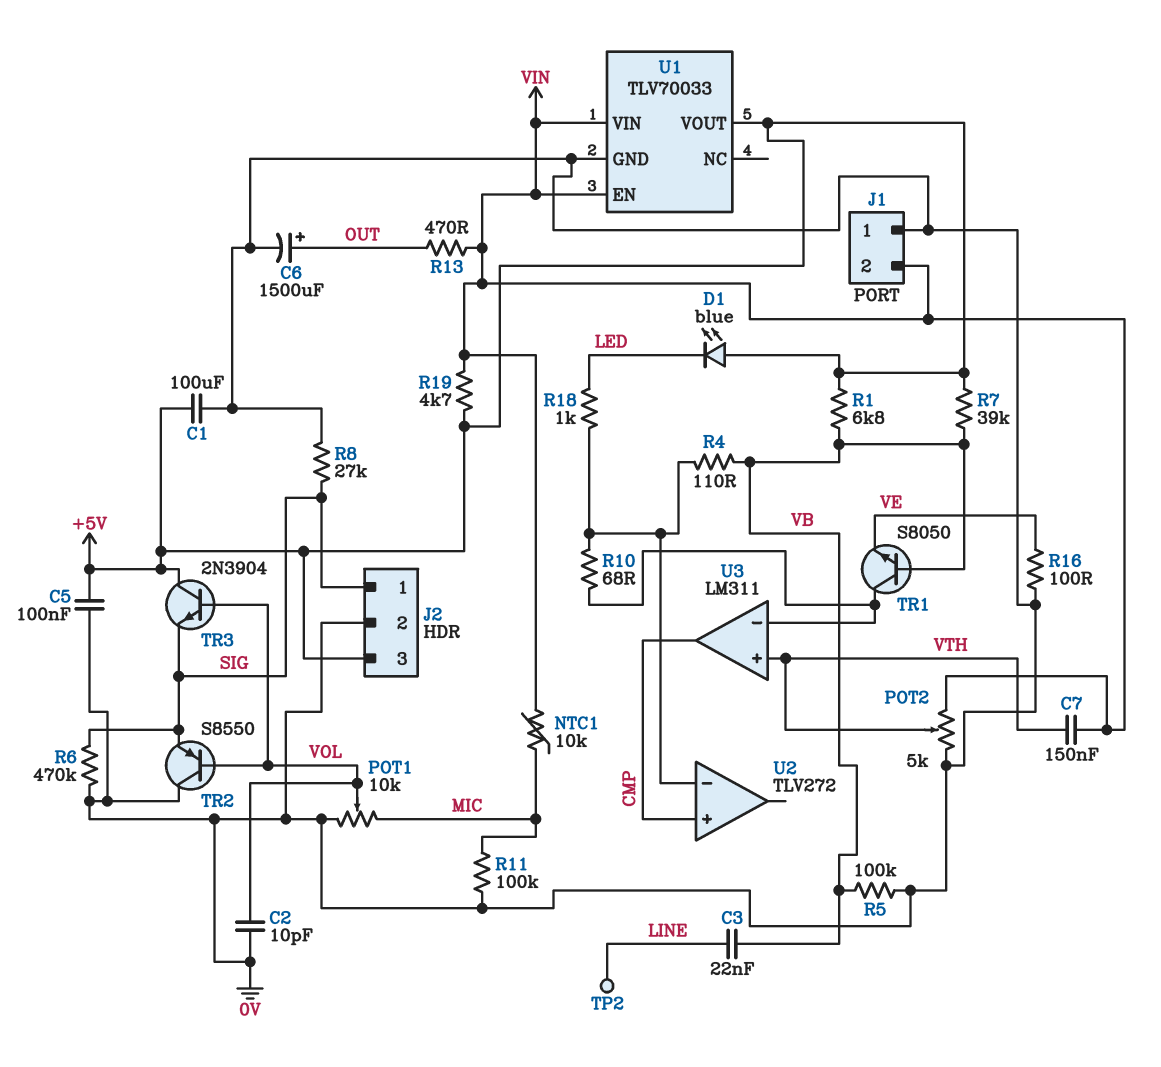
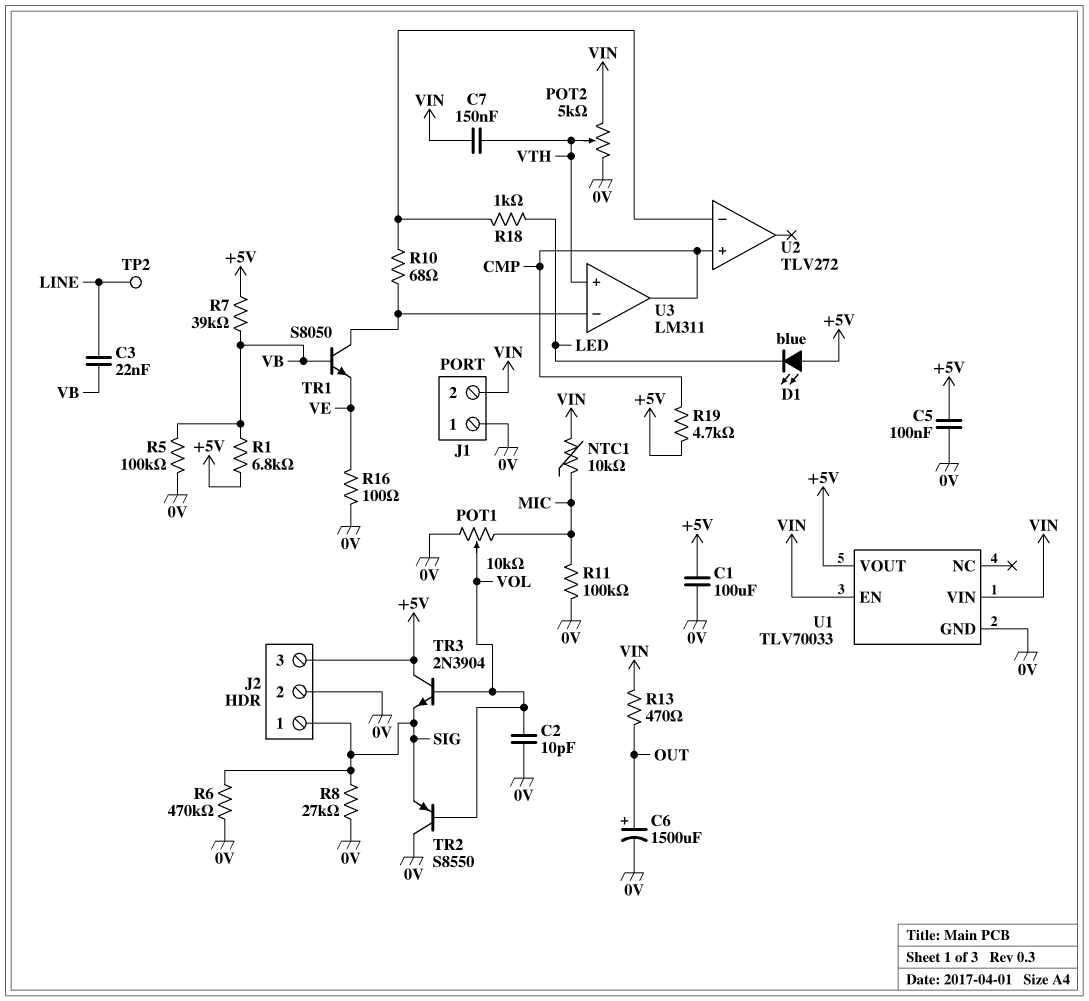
R4: 110 (U2/in-, VB) -> none
R19: 4.7k (+5V, VIN) -> 4.7k (+5V, CMP)

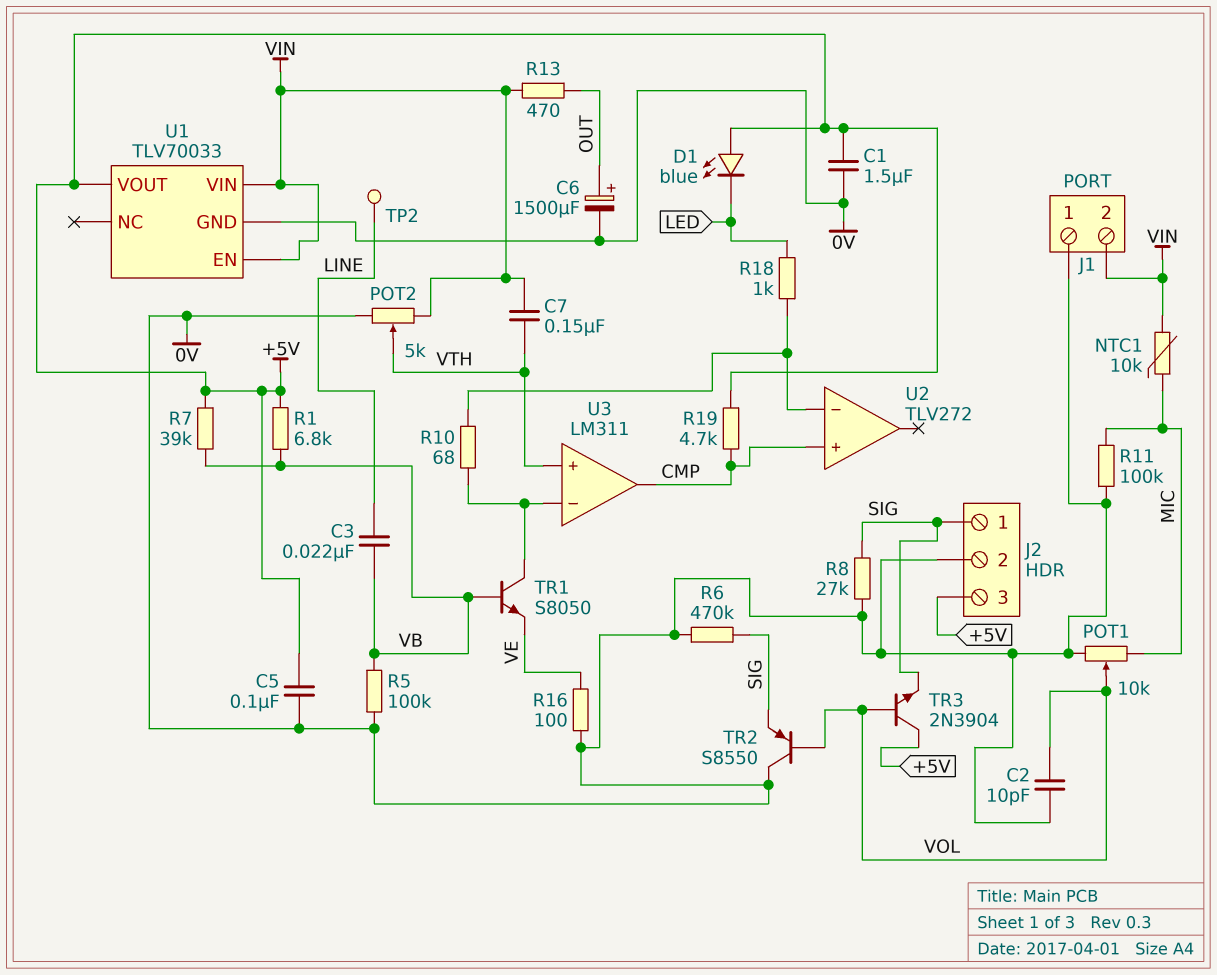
C1: 100uF (+5V, 0V) -> 1.5uF (+5V, 0V)

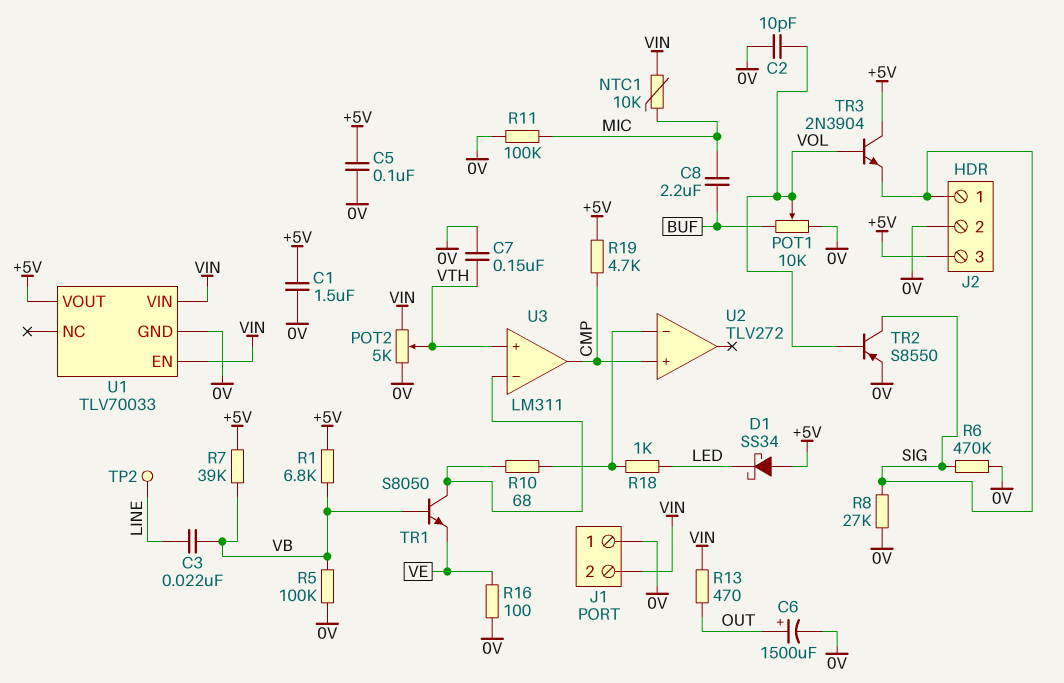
C7: 150nF (VIN, VTH) -> 150nF (0V, VTH)
C8: none -> 2.2uF (BUF, MIC)
D1: LED blue (A +5V, K LED) -> schottky SS34 (A +5V, K LED)
POT1: 10k (0V, MIC, wiper VOL) -> 10k (0V, BUF, wiper VOL)
TR2: PNP S8550 (B VOL, C 0V, E SIG) -> PNP S8550 (B VOL, C SIG, E 0V)

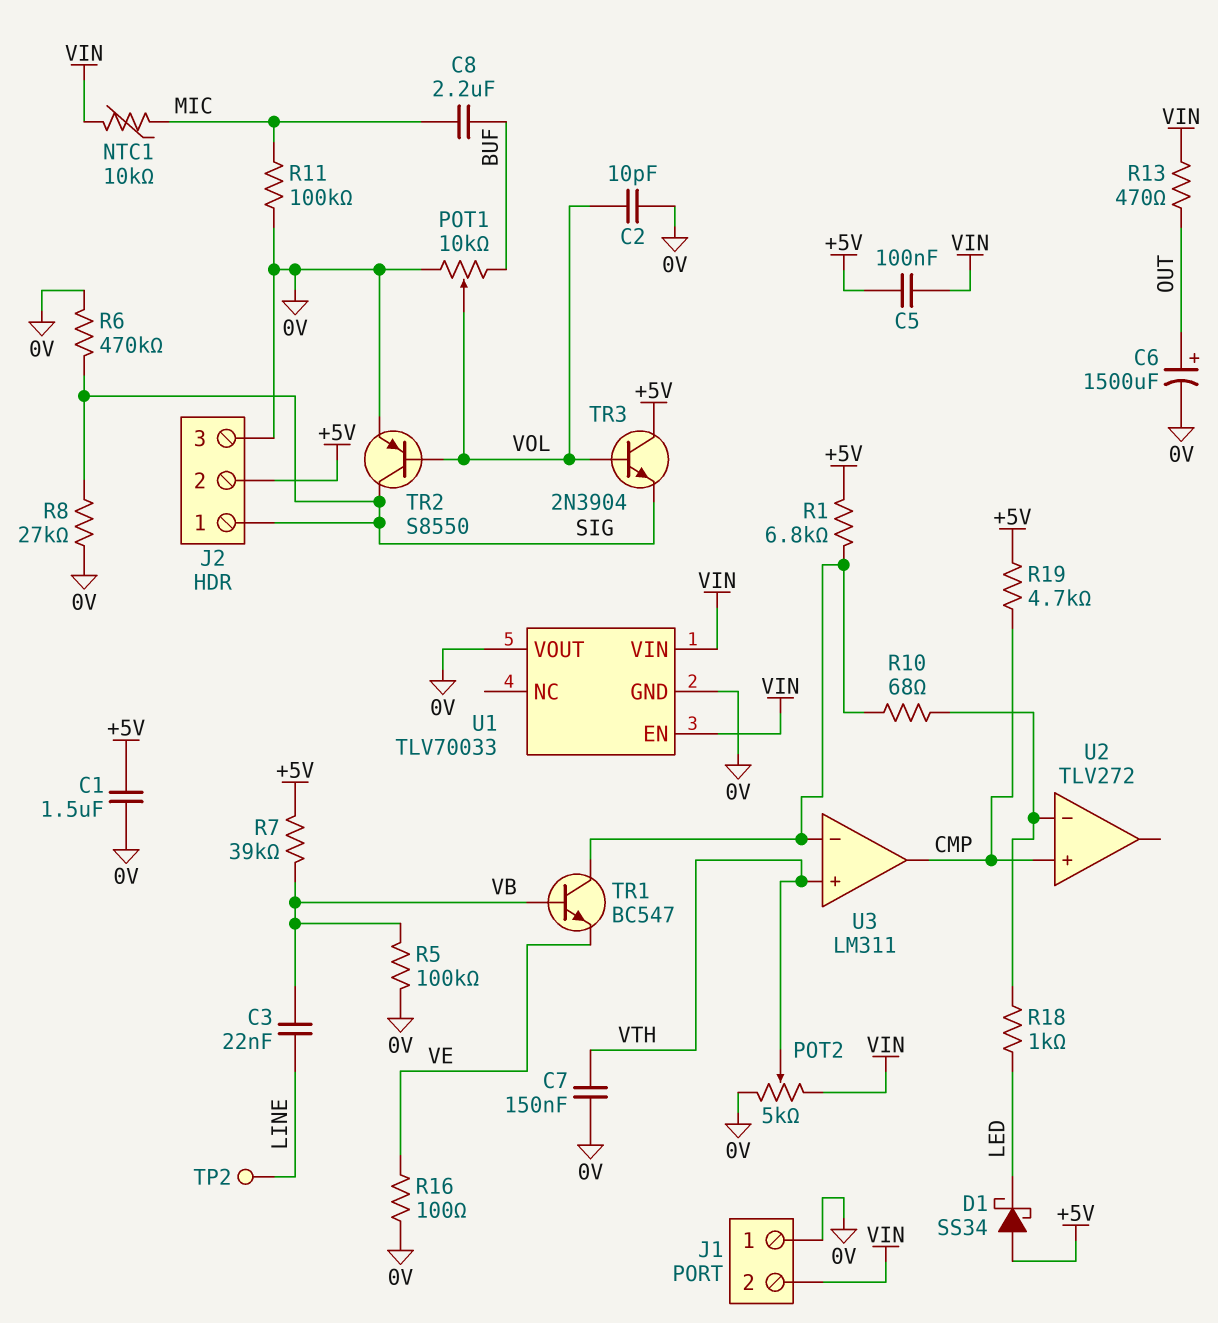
C5: 100nF (+5V, 0V) -> 100nF (+5V, VIN)
J2 pin 2: 0V -> +5V
J2 pin 3: +5V -> 0V
R1: 6.8k (+5V, VB) -> 6.8k (+5V, U3/in-)
TR1: NPN S8050 (B VB, C U3/in-, E VE) -> NPN BC547 (B VB, C U3/in-, E VE)
U1 pin VOUT: +5V -> 0V

